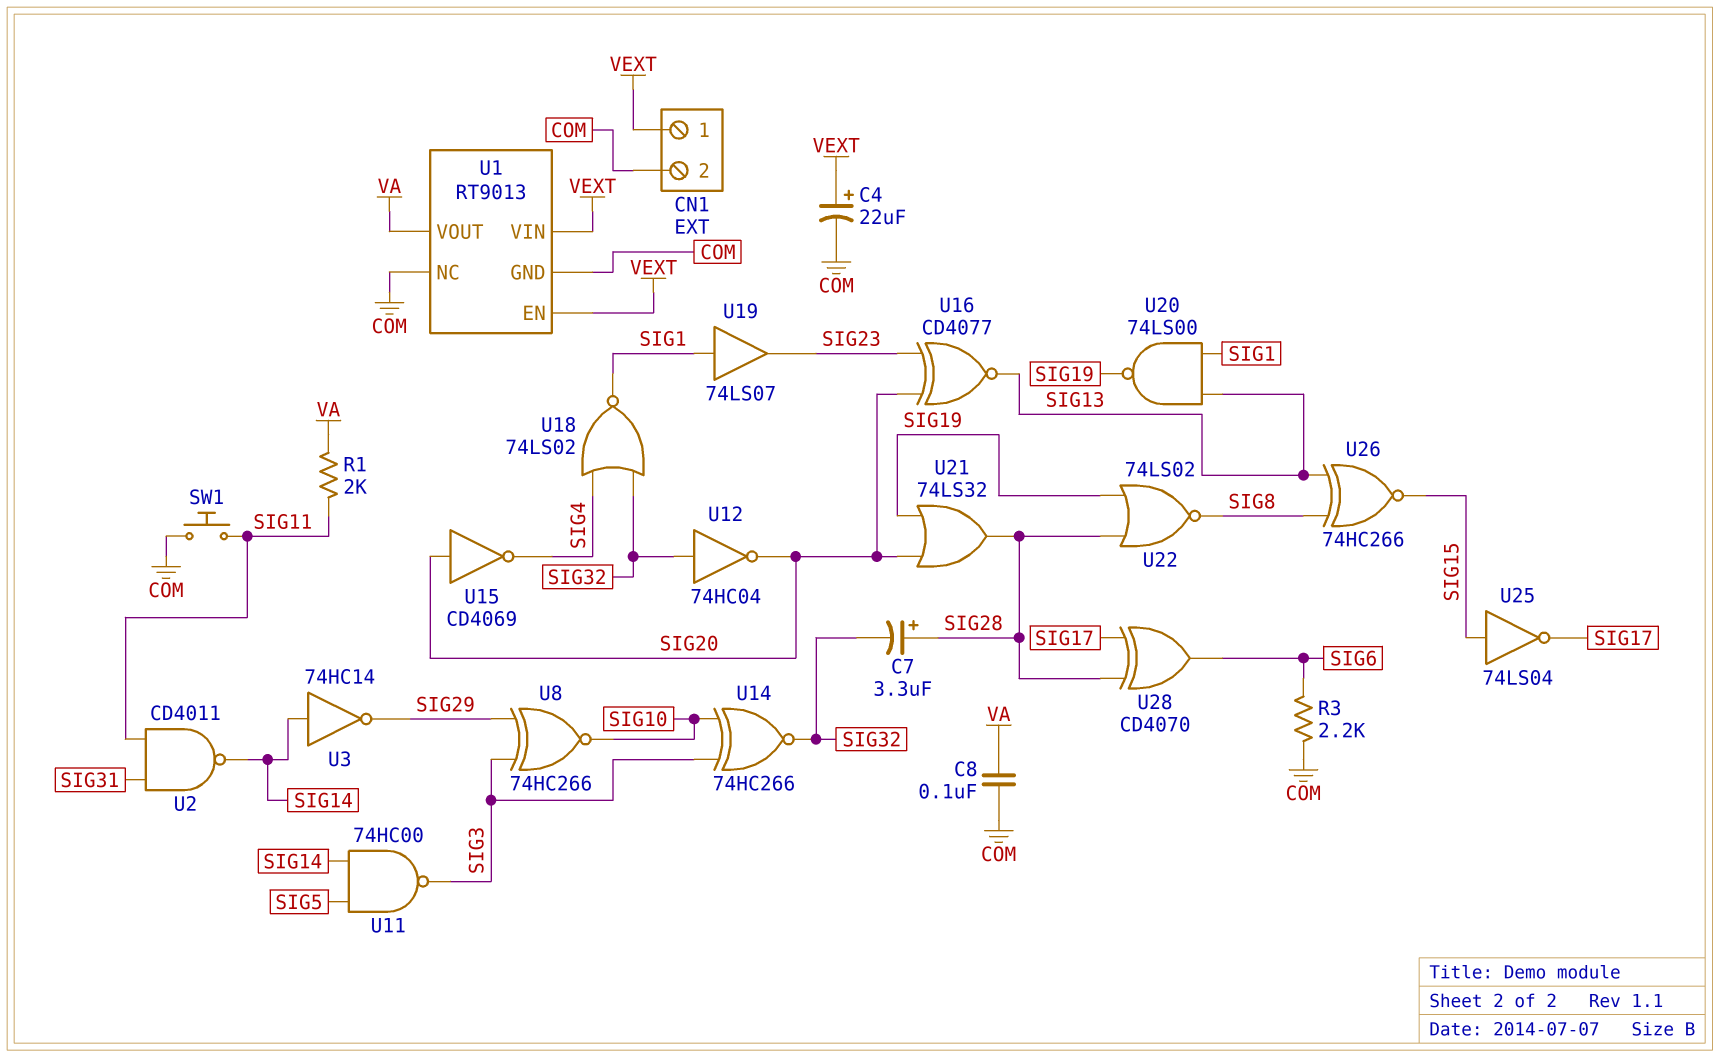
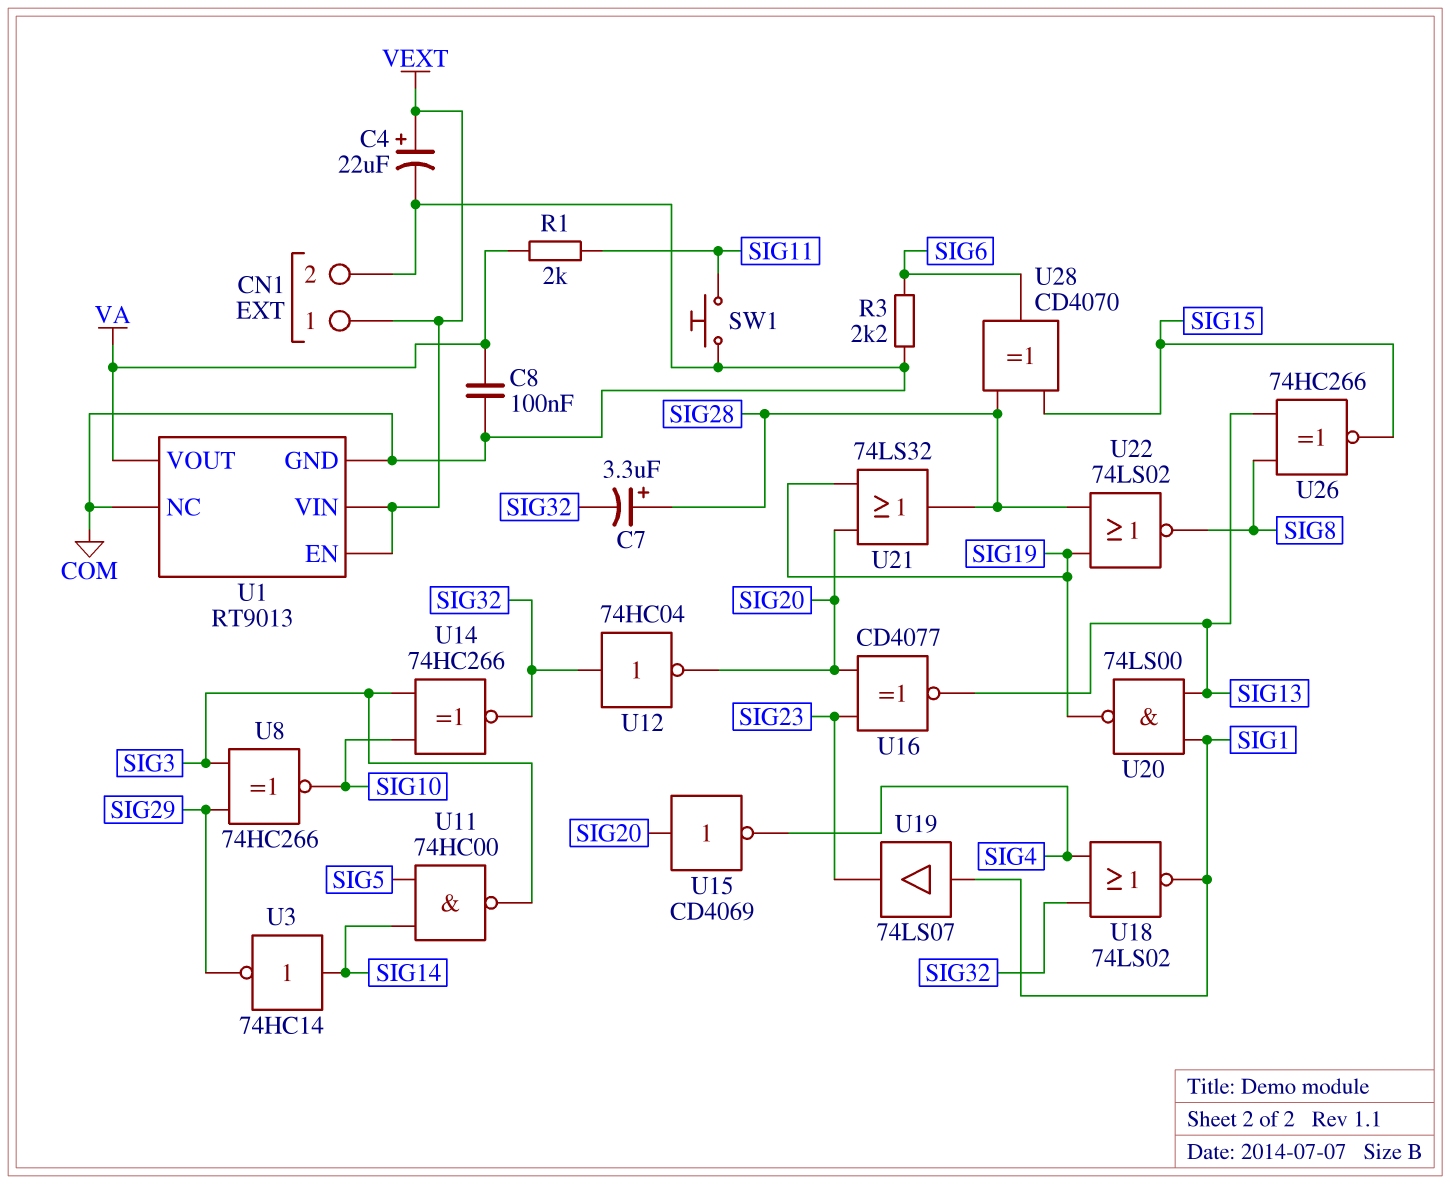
U2: NAND CD4011 (in SIG11, in SIG31, out SIG14) -> none
U25: NOT 74LS04 (in SIG15, out SIG17) -> none
U28: XOR CD4070 (in SIG17, in SIG28, out SIG6) -> XOR CD4070 (in SIG15, in SIG28, out SIG6)

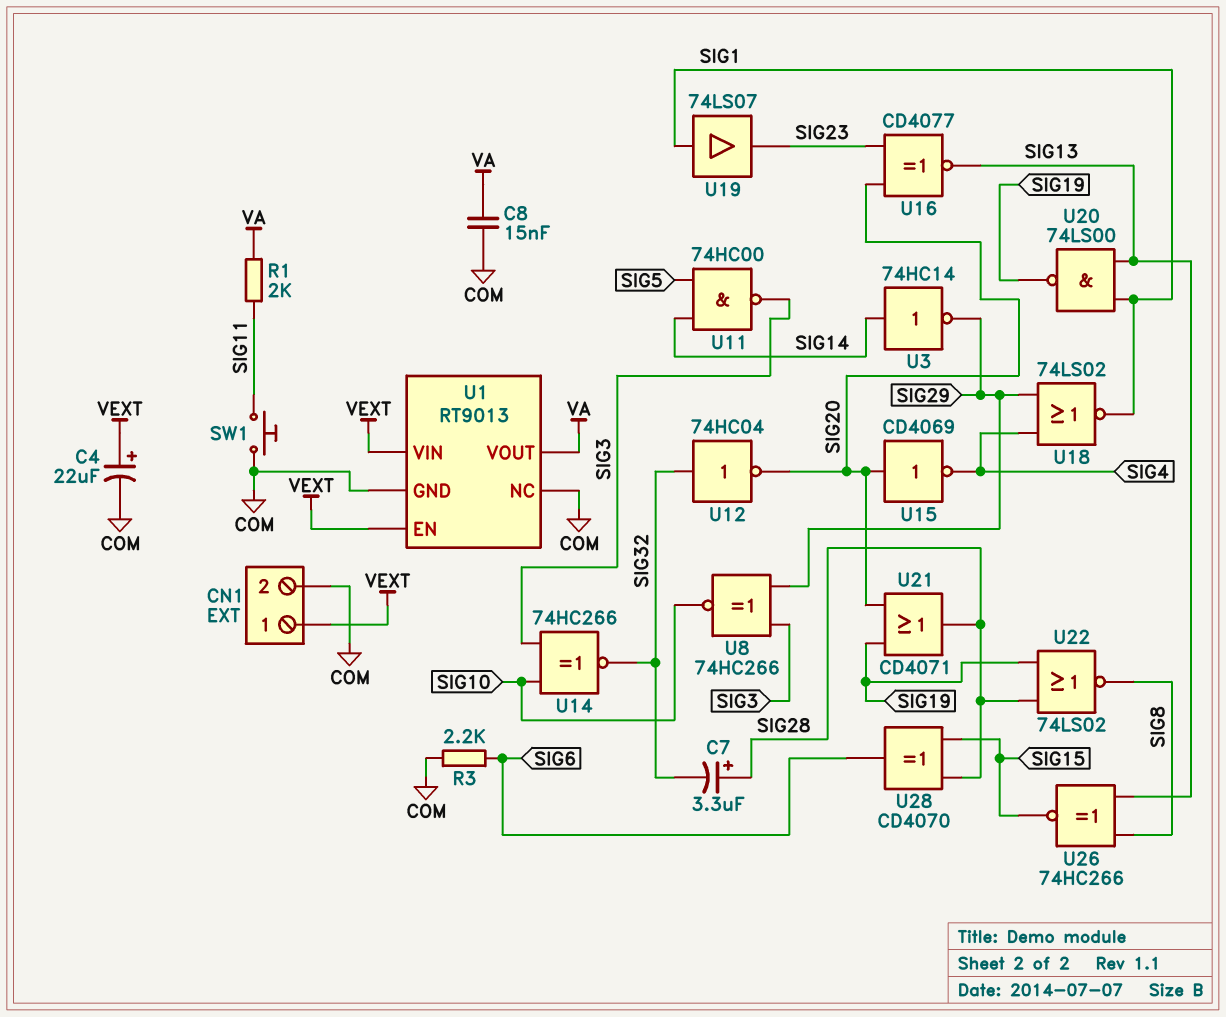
C8: 100nF (COM, VA) -> 15nF (COM, VA)
U18: NOR 74LS02 (in SIG4, in SIG32, out SIG1) -> NOR 74LS02 (in SIG4, in SIG29, out SIG1)
U21: OR 74LS32 (in SIG19, in SIG20, out SIG28) -> OR CD4071 (in SIG19, in SIG20, out SIG28)

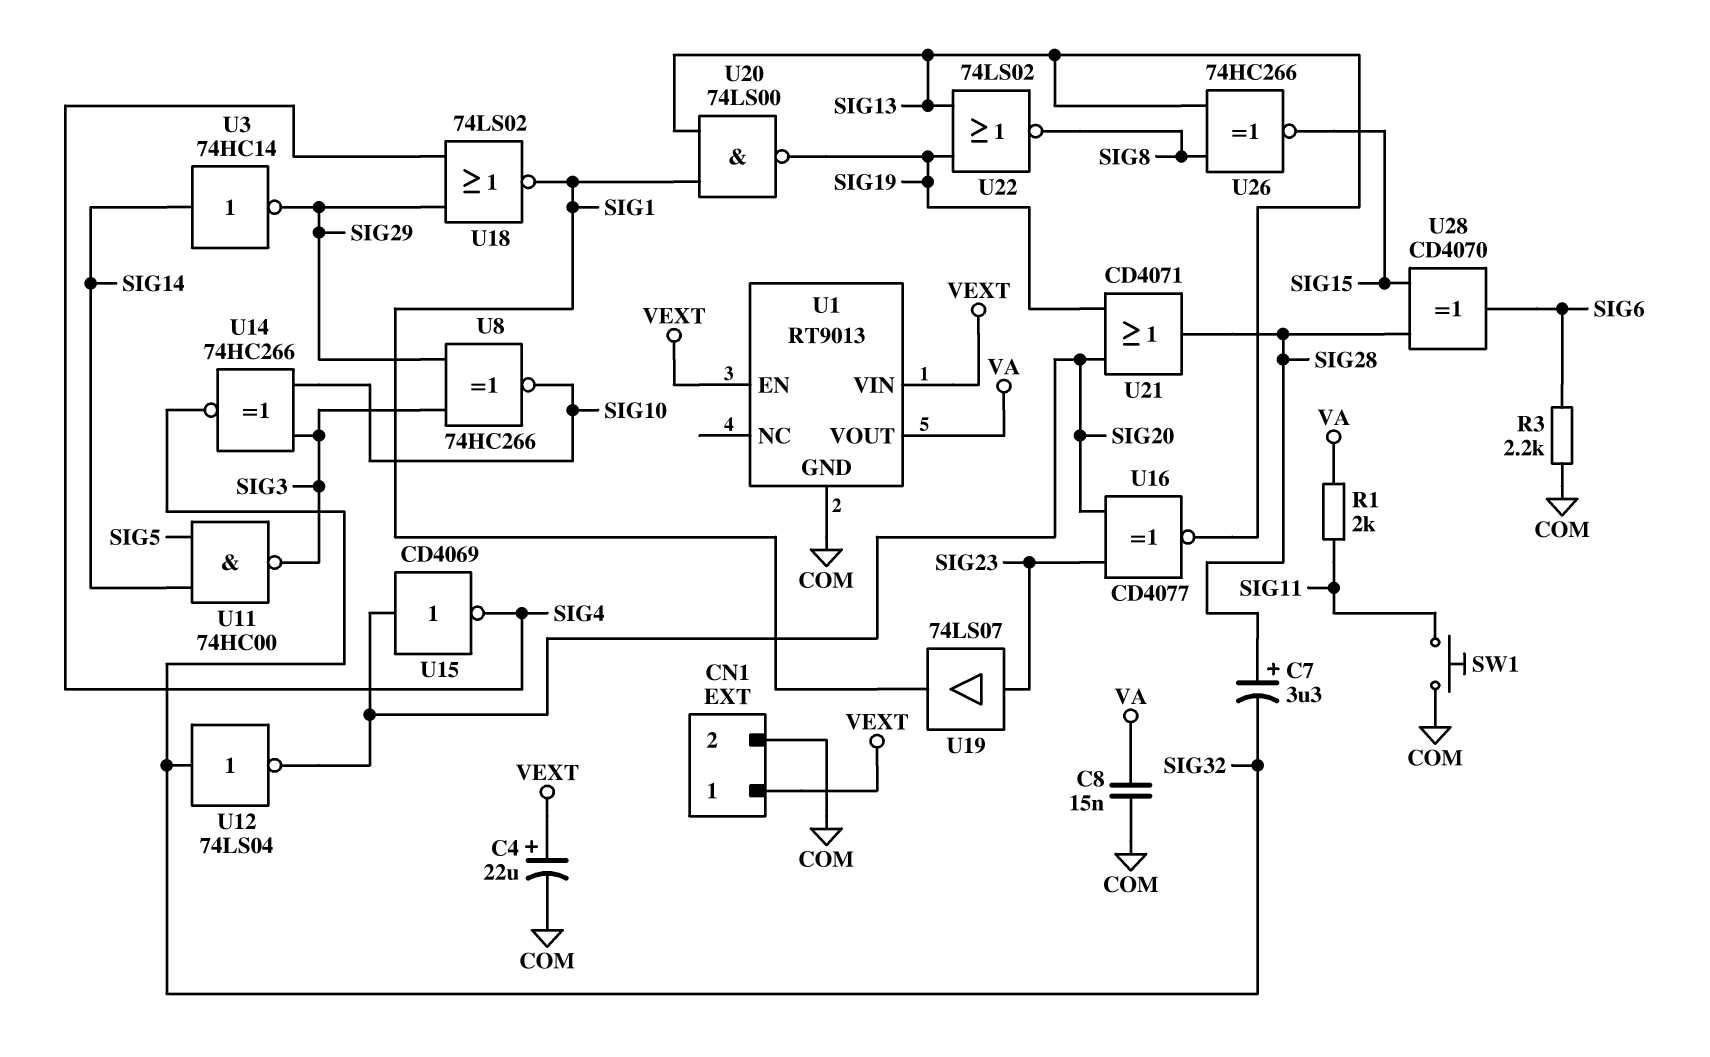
U1 pin NC: COM -> none
U12: NOT 74HC04 (in SIG32, out SIG20) -> NOT 74LS04 (in SIG32, out SIG20)
U19: buffer 74LS07 (in SIG1, out SIG23) -> buffer 74LS07 (in SIG23, out SIG1)
U22: NOR 74LS02 (in SIG19, in SIG28, out SIG8) -> NOR 74LS02 (in SIG13, in SIG19, out SIG8)

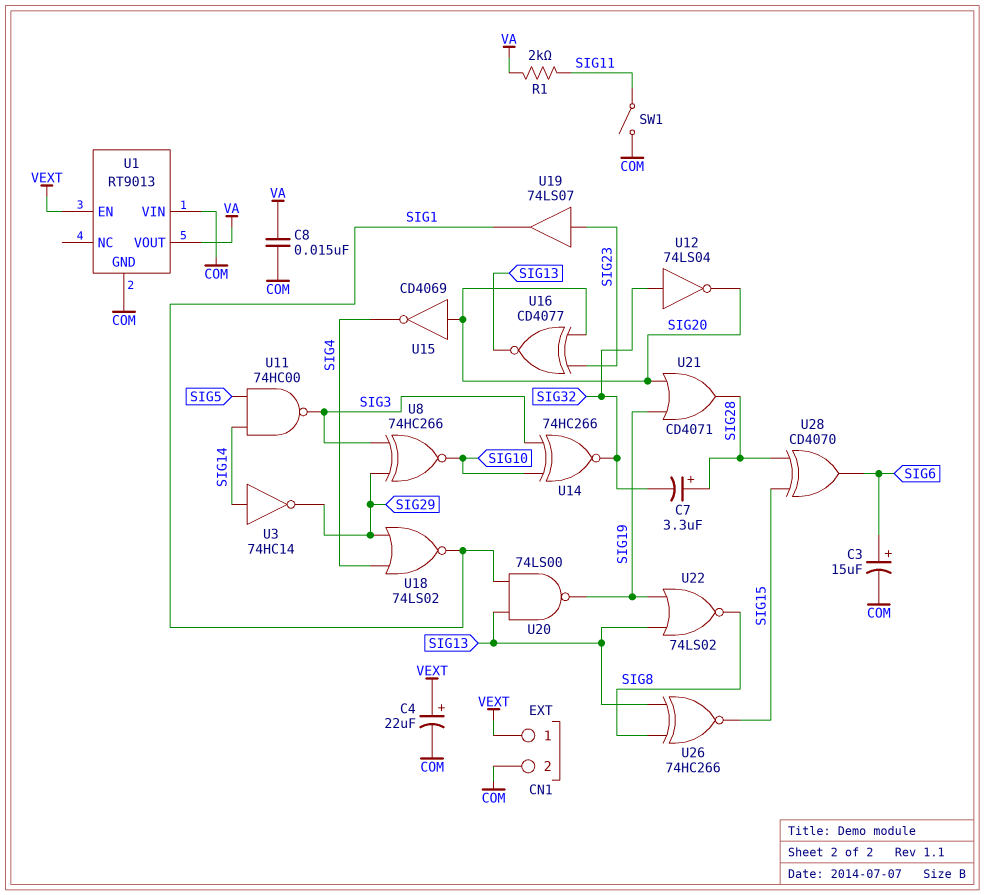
C3: none -> 15uF (plus SIG6, minus COM)
R3: 2.2k (COM, SIG6) -> none
SW1: button (COM, SIG11) -> switch (COM, SIG11)
U1 pin VIN: VEXT -> COM

